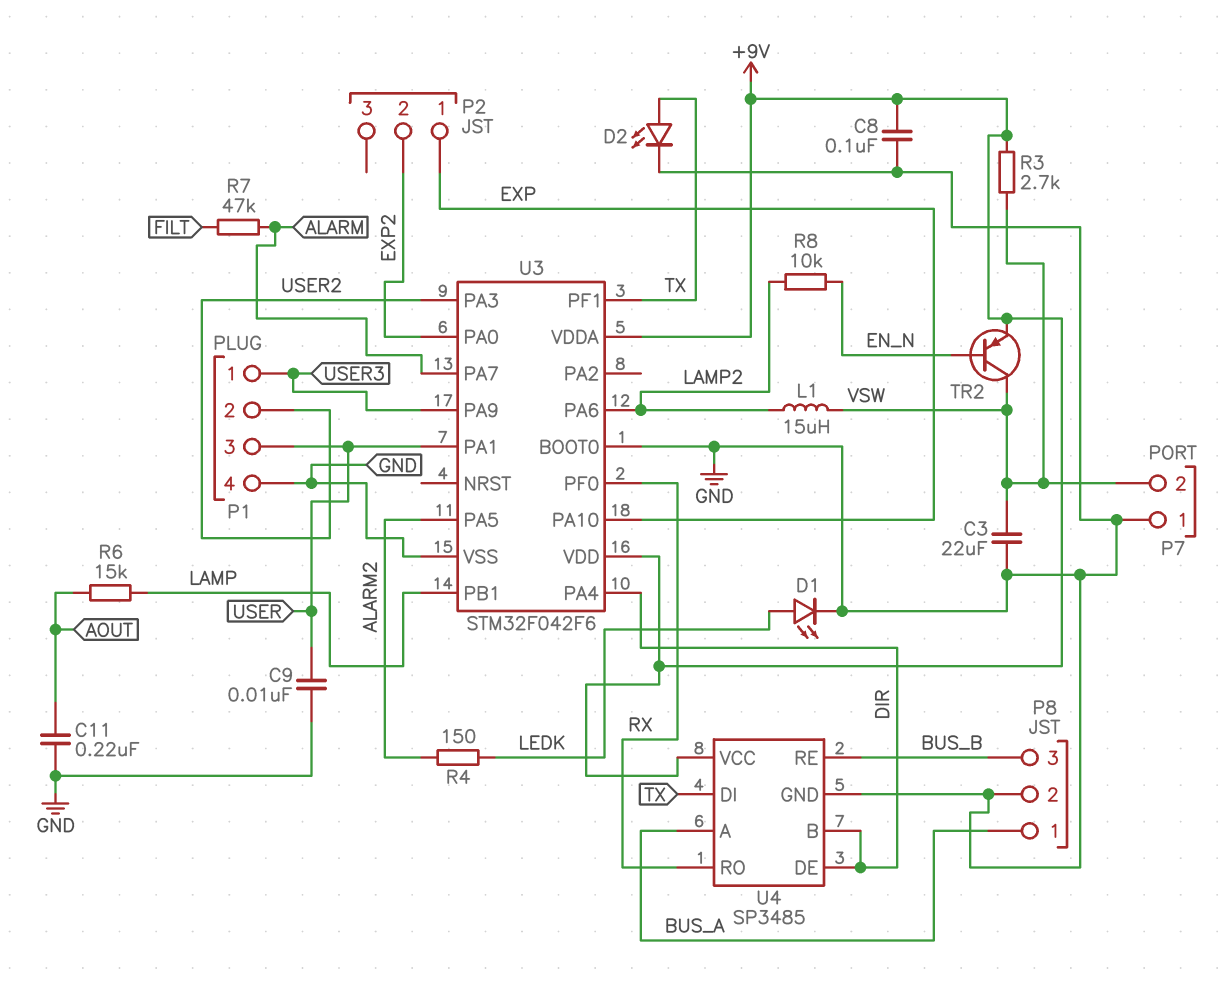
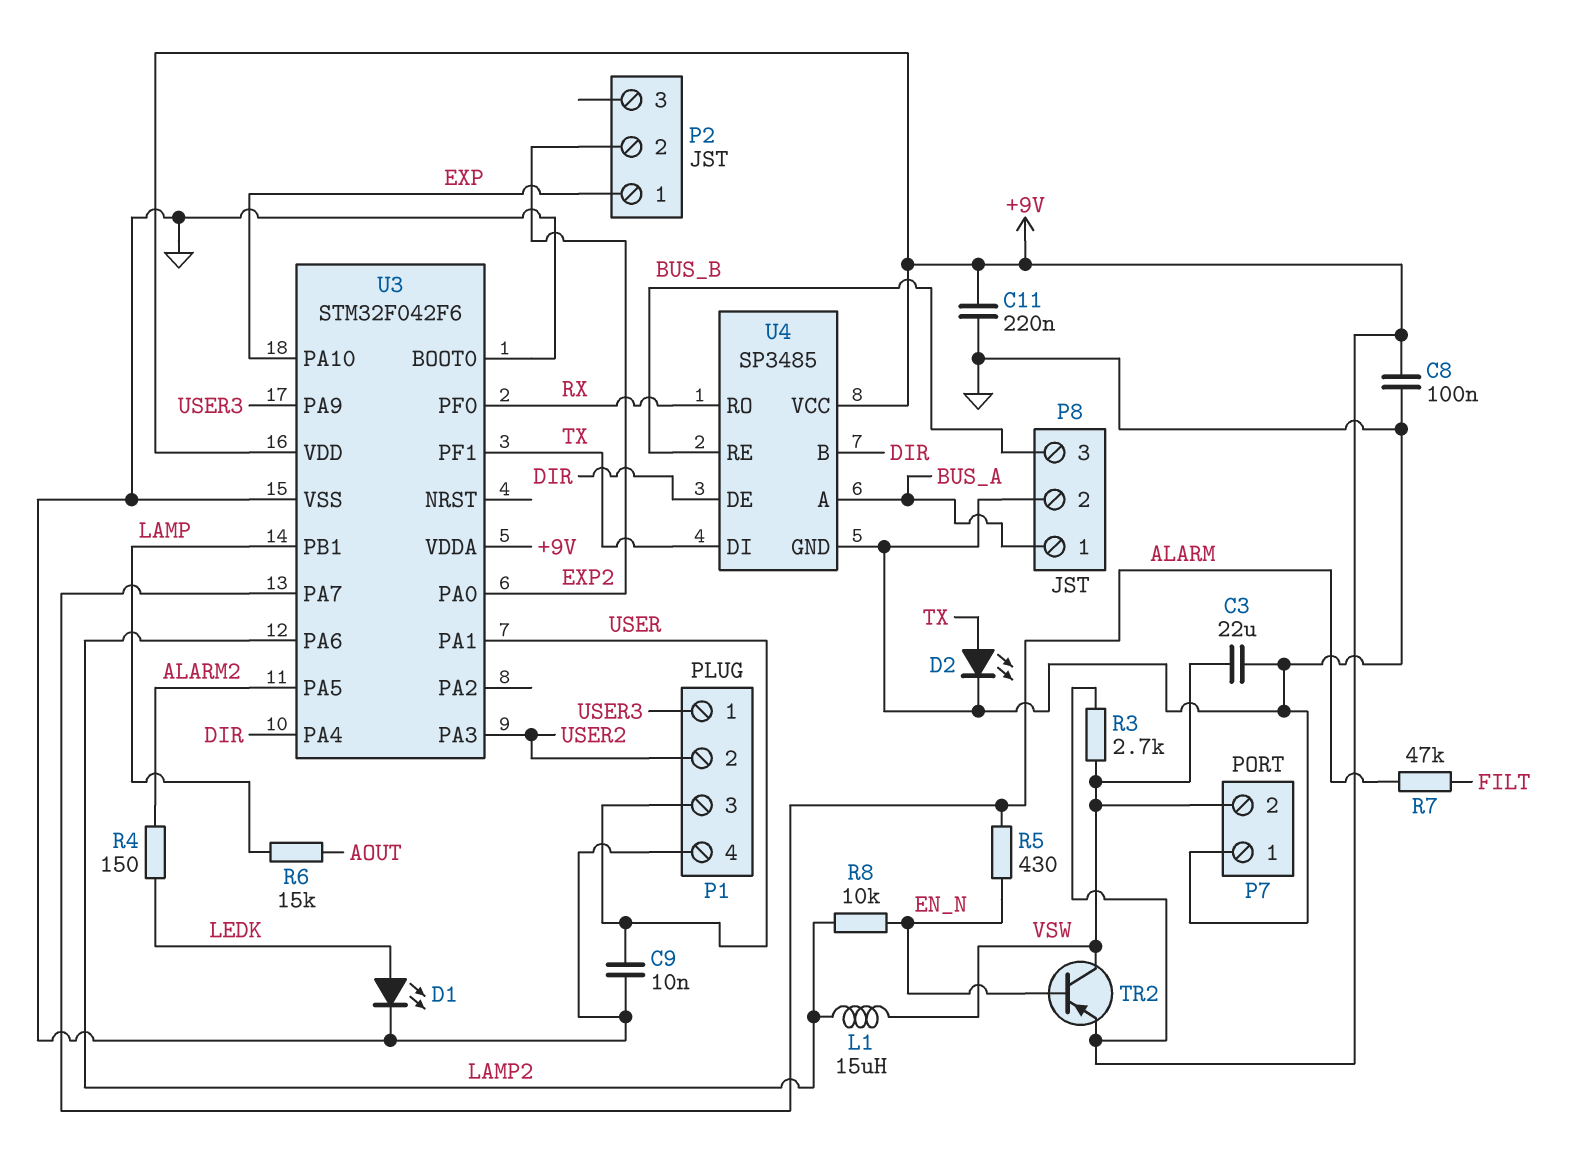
C11: 220nF (AOUT, GND) -> 220nF (+9V, GND)
R5: none -> 430 (ALARM, EN_N)

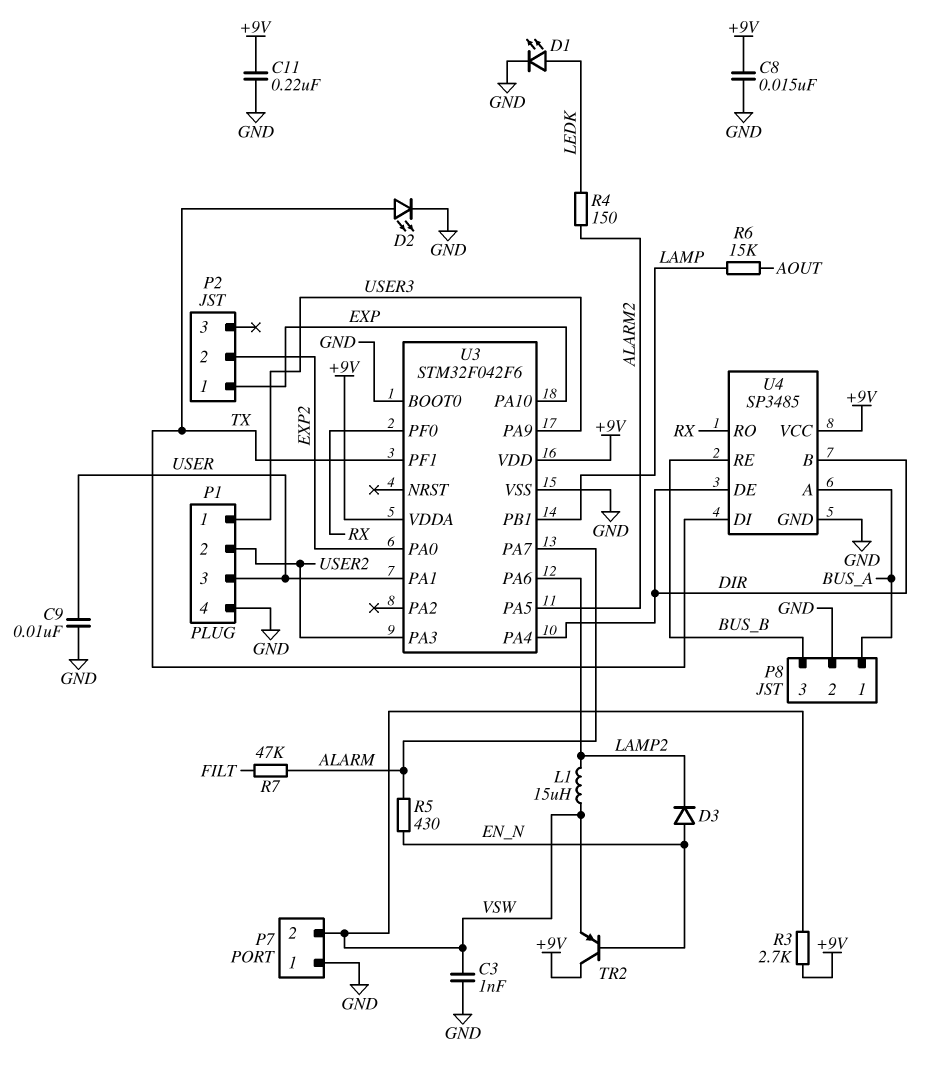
C3: 22uF (GND, VSW) -> 1nF (GND, VSW)
C8: 100nF (+9V, GND) -> 15nF (+9V, GND)
D3: none -> diode (A EN_N, K LAMP2)
R8: 10k (EN_N, LAMP2) -> none
TR2: PNP (B EN_N, C VSW, E +9V) -> PNP (B EN_N, C +9V, E VSW)

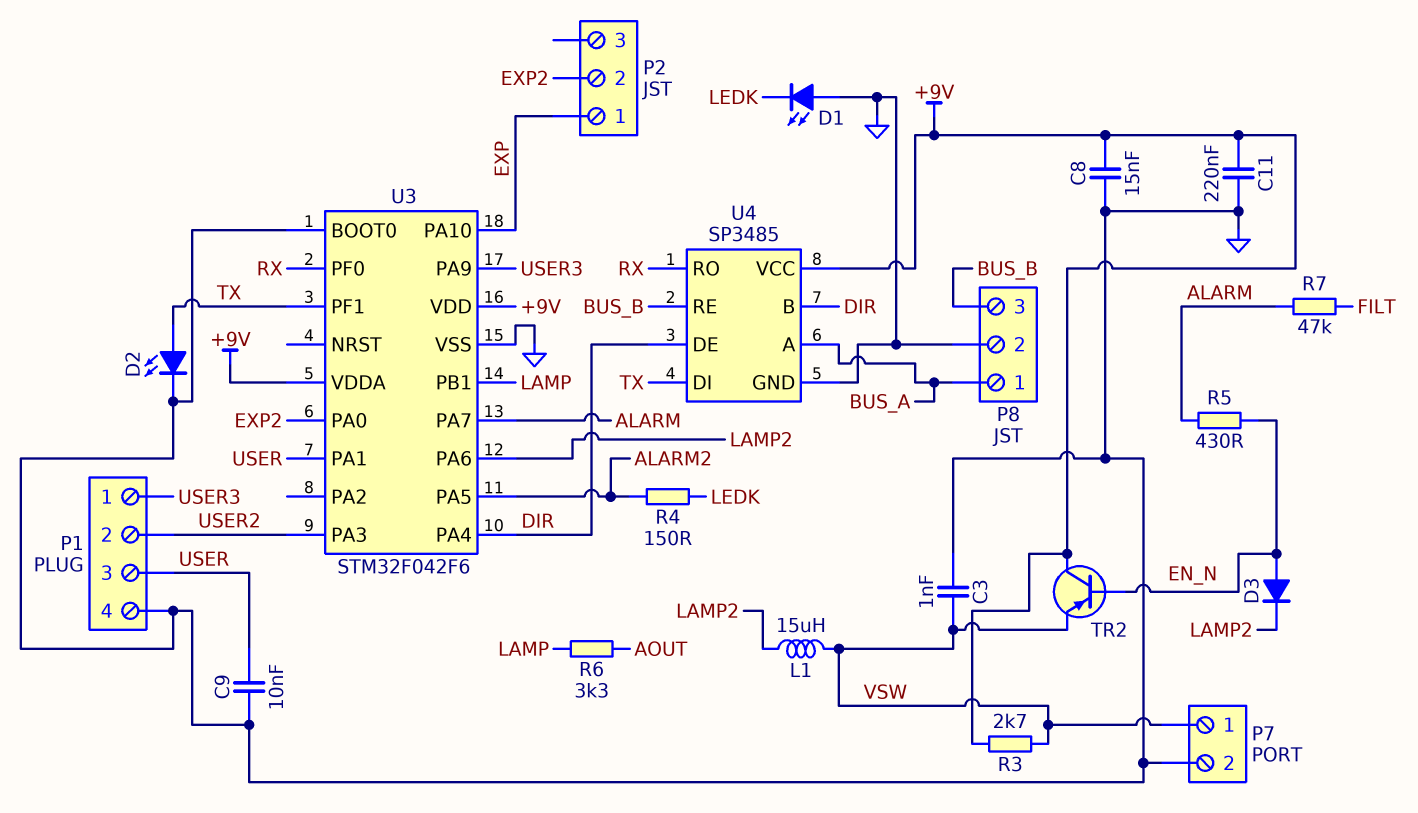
D1: LED (A LEDK, K GND) -> LED (A GND, K LEDK)
P7 pin 1: GND -> VSW
P7 pin 2: VSW -> GND
R6: 15k (AOUT, LAMP) -> 3.3k (AOUT, LAMP)

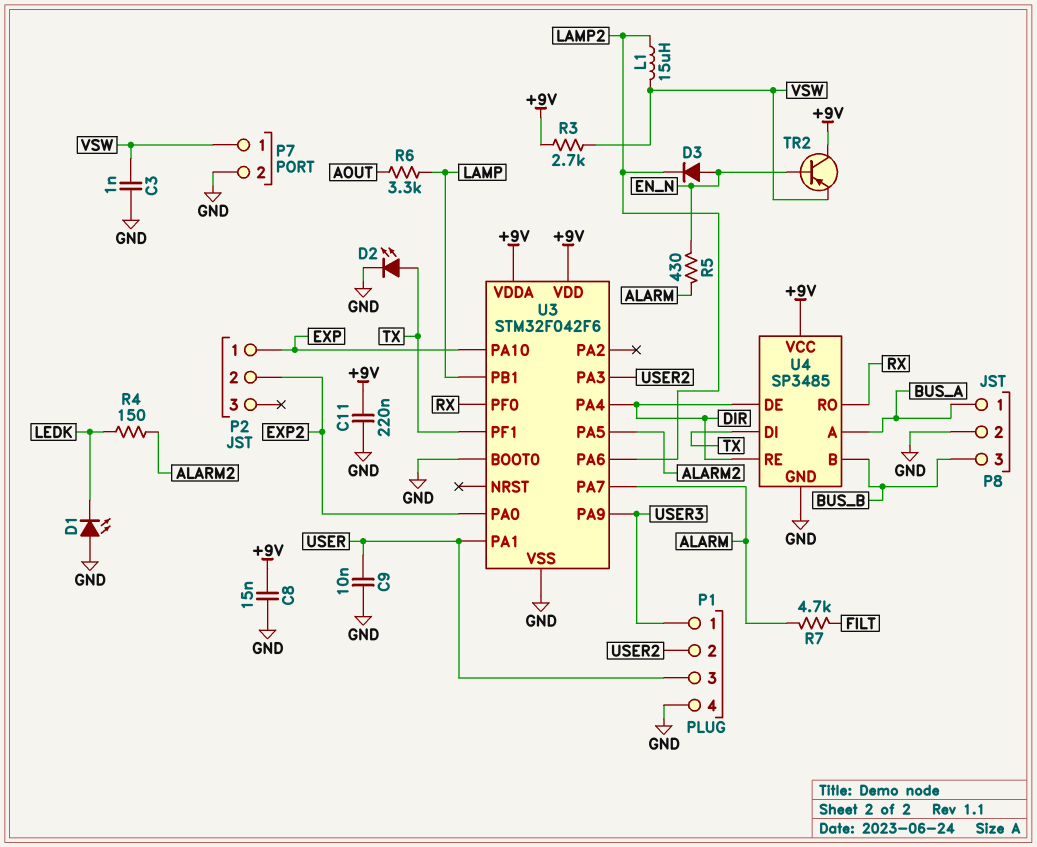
R7: 47k (ALARM, FILT) -> 4.7k (ALARM, FILT)
U4 pin B: DIR -> BUS_B
U4 pin RE: BUS_B -> DIR

